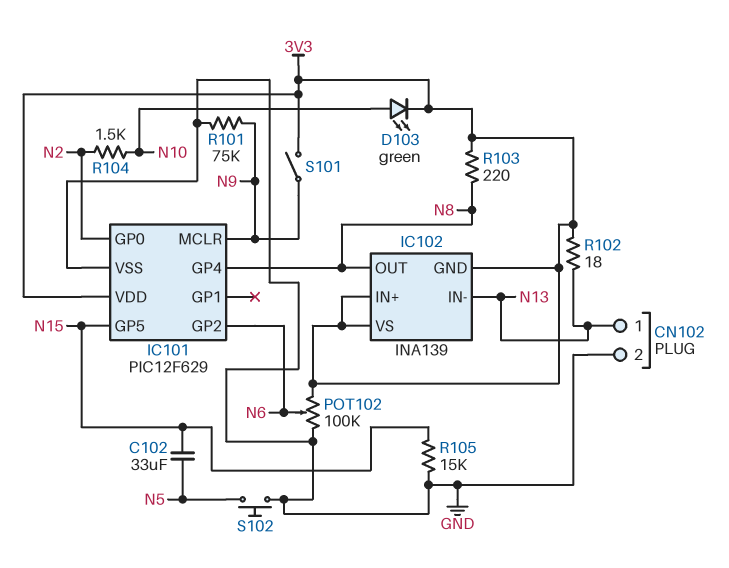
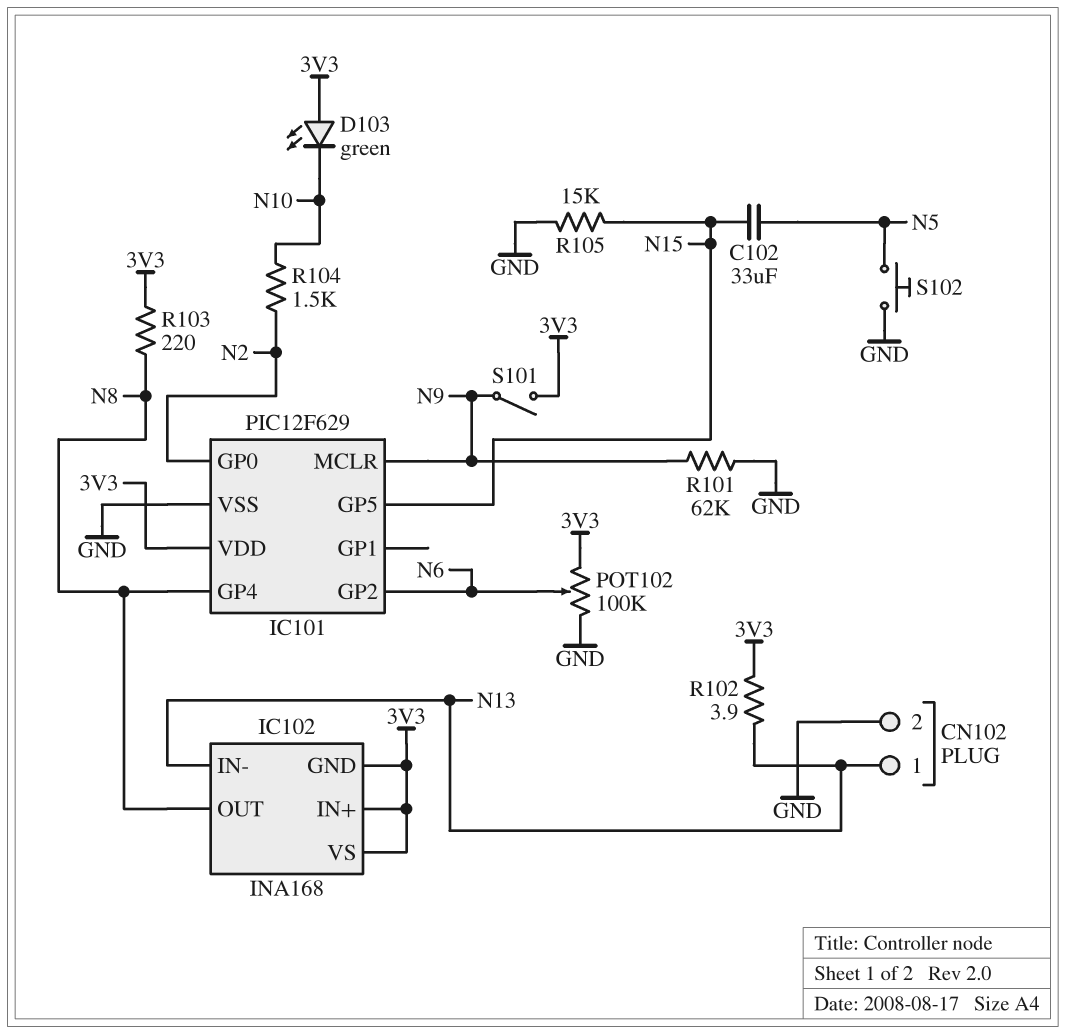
D103: LED green (A N10, K 3V3) -> LED green (A 3V3, K N10)
IC102: INA139 -> INA168
R101: 75k (GND, N9) -> 62k (GND, N9)
R102: 18 (3V3, N13) -> 3.9 (3V3, N13)

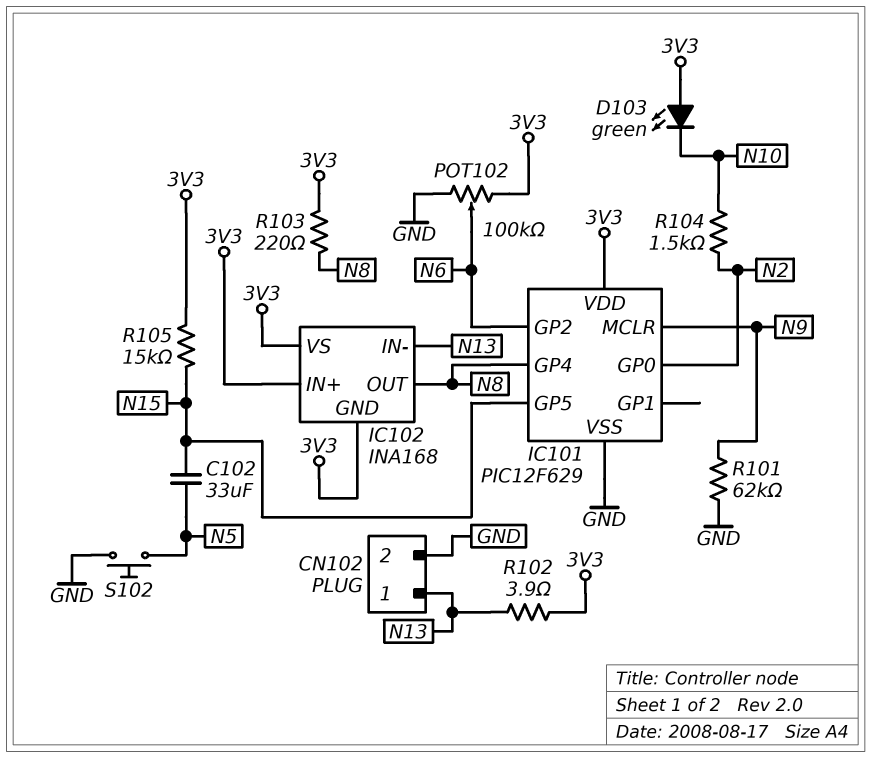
R105: 15k (GND, N15) -> 15k (3V3, N15)
S101: switch (3V3, N9) -> none

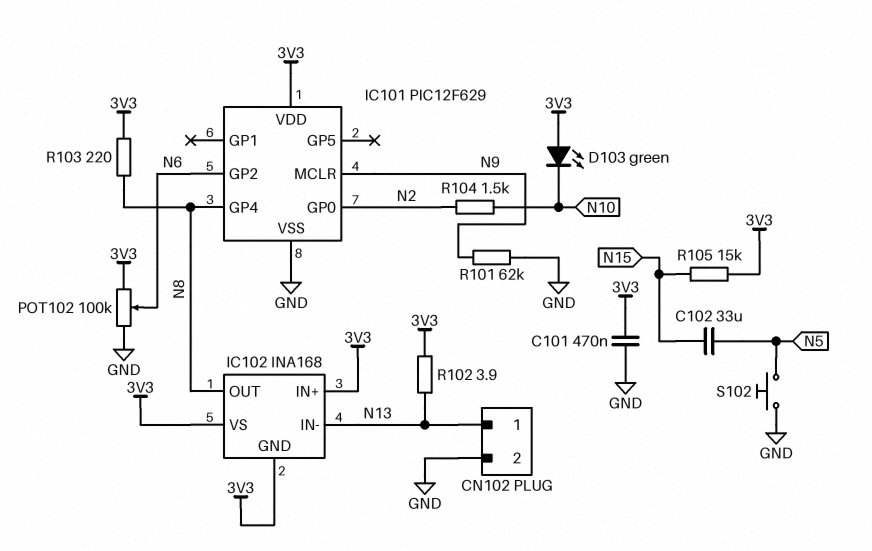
C101: none -> 470nF (3V3, GND)
IC101 pin GP5: N15 -> none

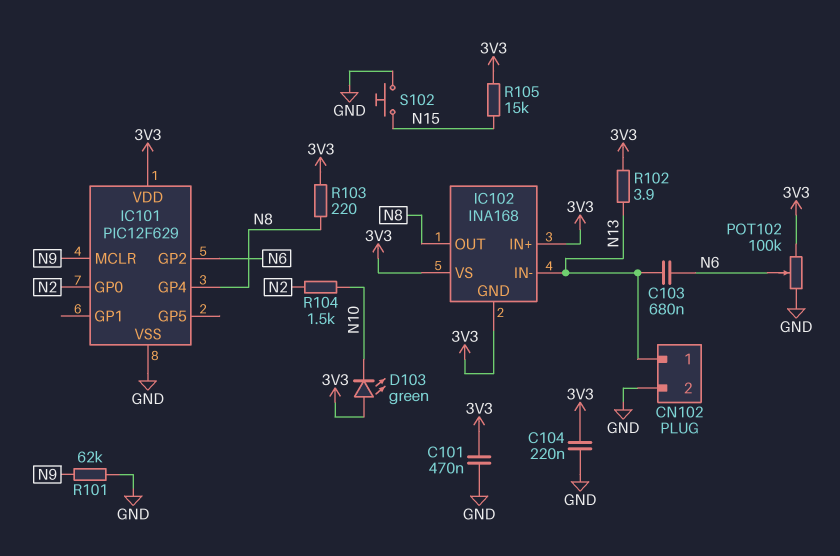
C102: 33uF (N5, N15) -> none
C103: none -> 680nF (N6, N13)
C104: none -> 220nF (3V3, GND)
S102: button (GND, N5) -> button (GND, N15)

